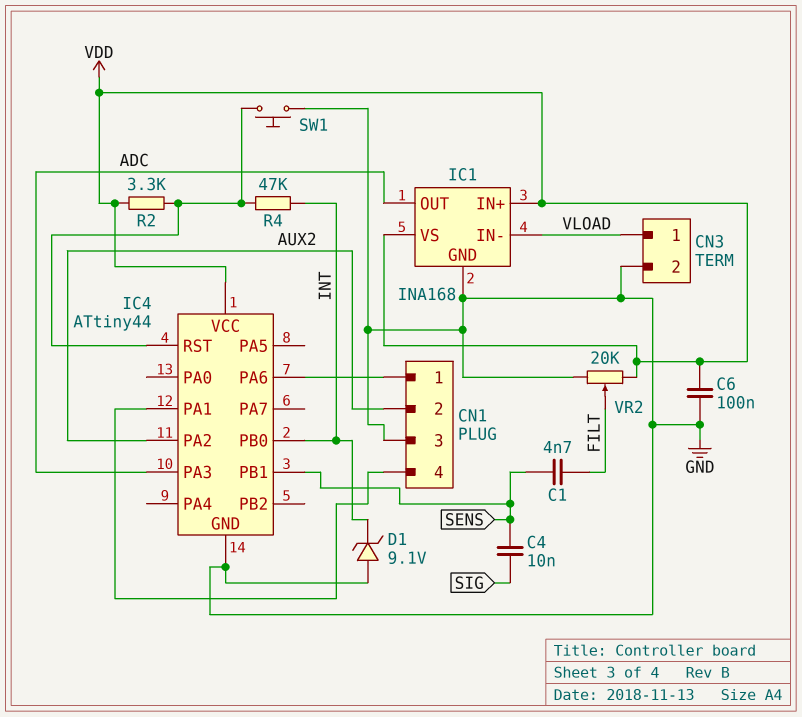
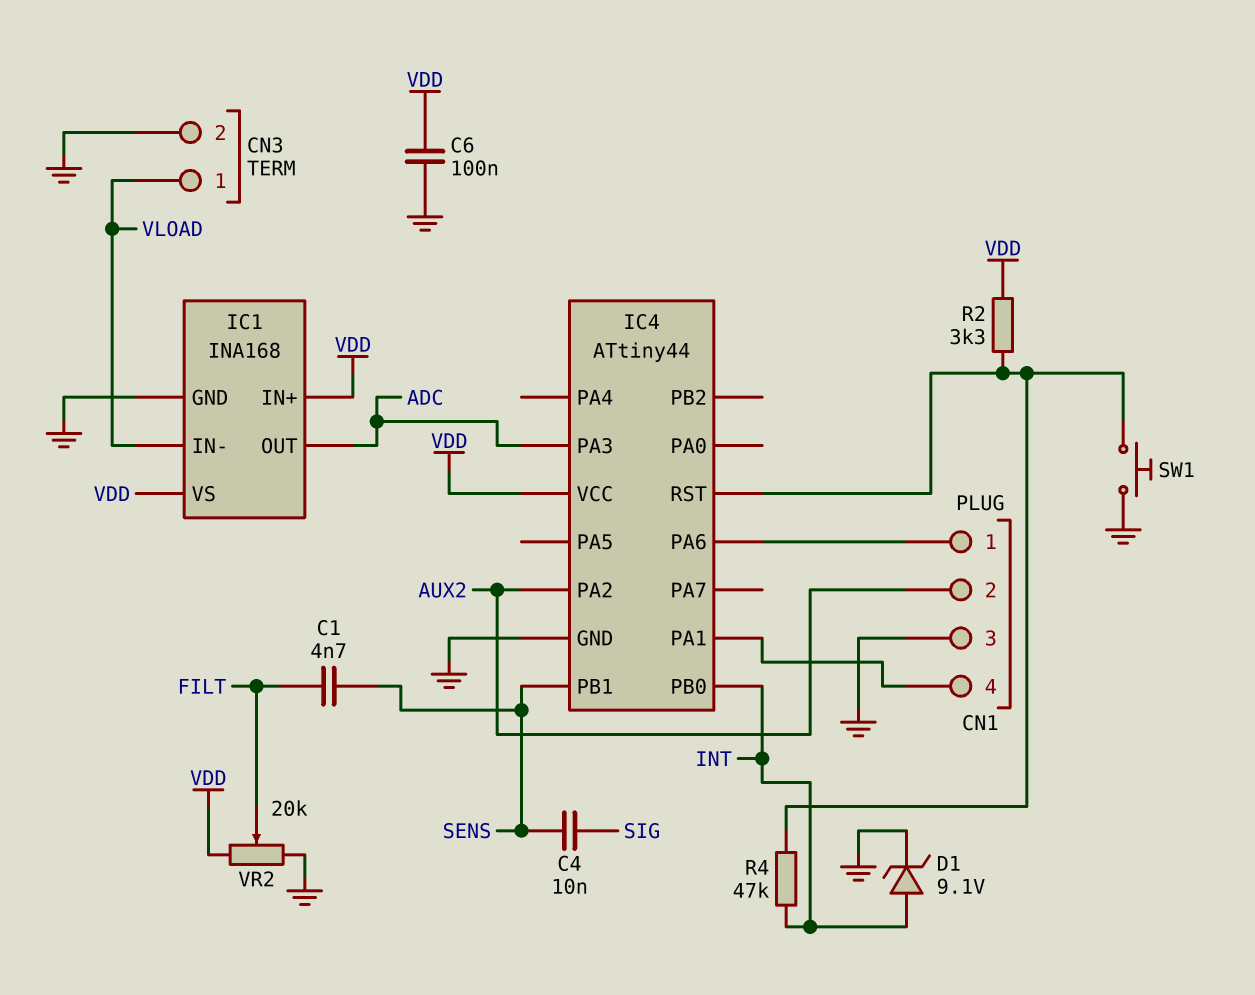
D1: zener 9.1V (A GND, K INT) -> zener 9.1V (A INT, K GND)

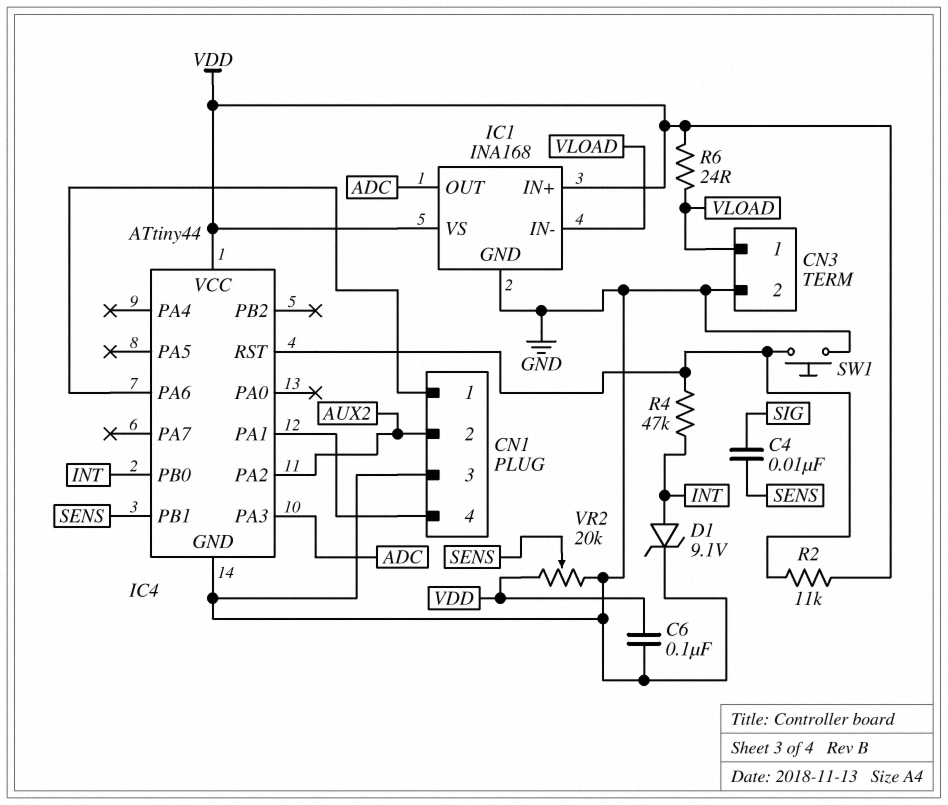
C1: 4.7nF (FILT, SENS) -> none
R2: 3.3k (IC4/RST, VDD) -> 11k (IC4/RST, VDD)
R6: none -> 24 (VDD, VLOAD)
VR2: 20k (GND, VDD, wiper FILT) -> 20k (GND, VDD, wiper SENS)

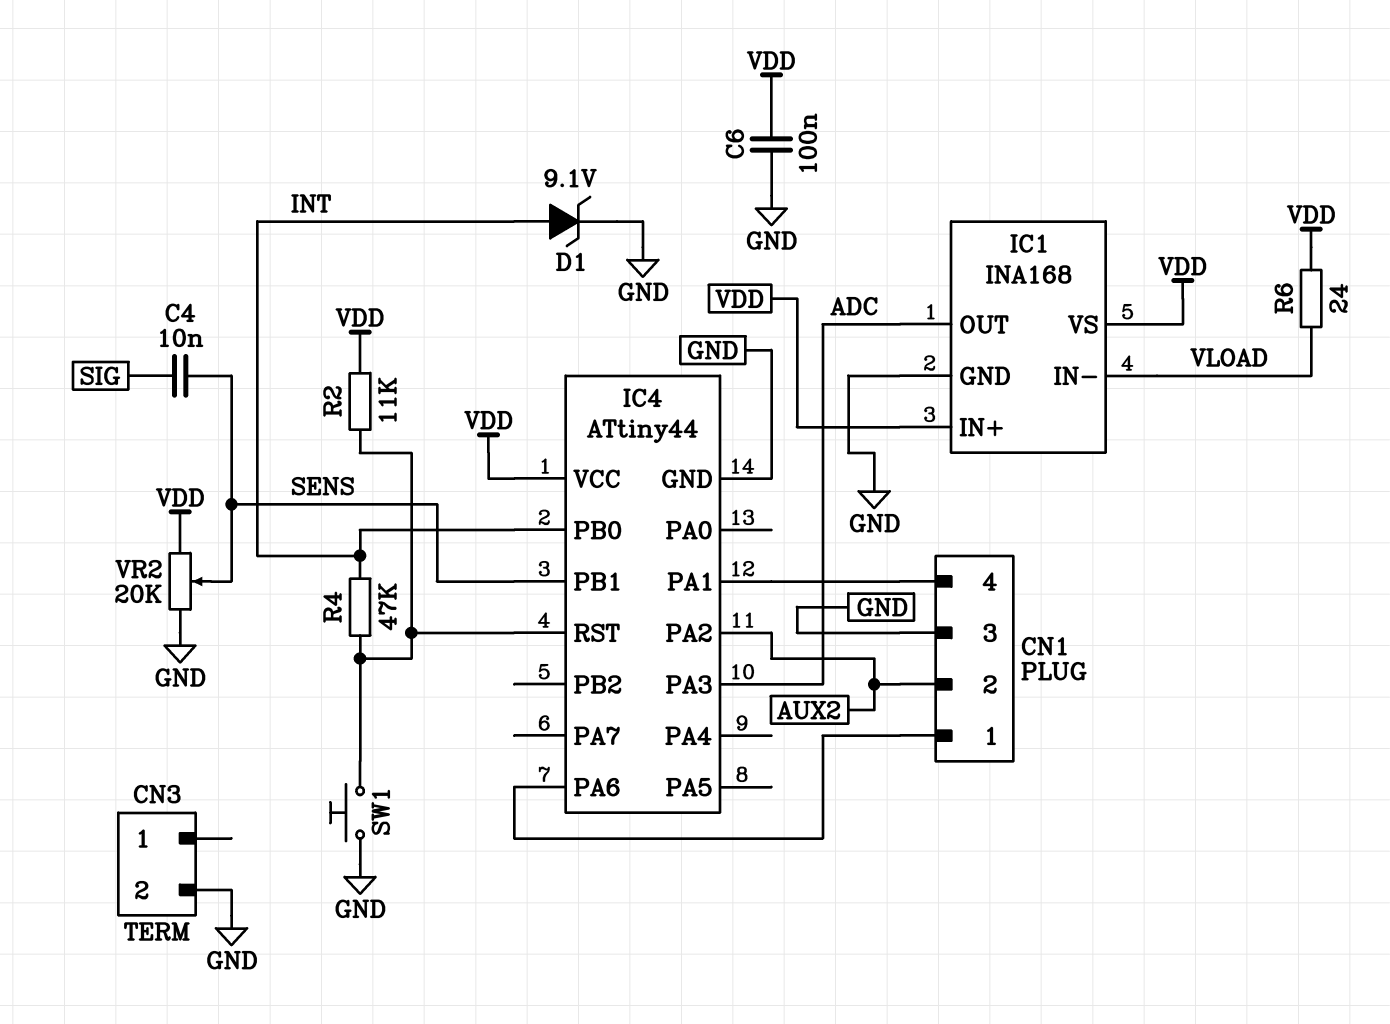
CN3 pin 1: VLOAD -> none

